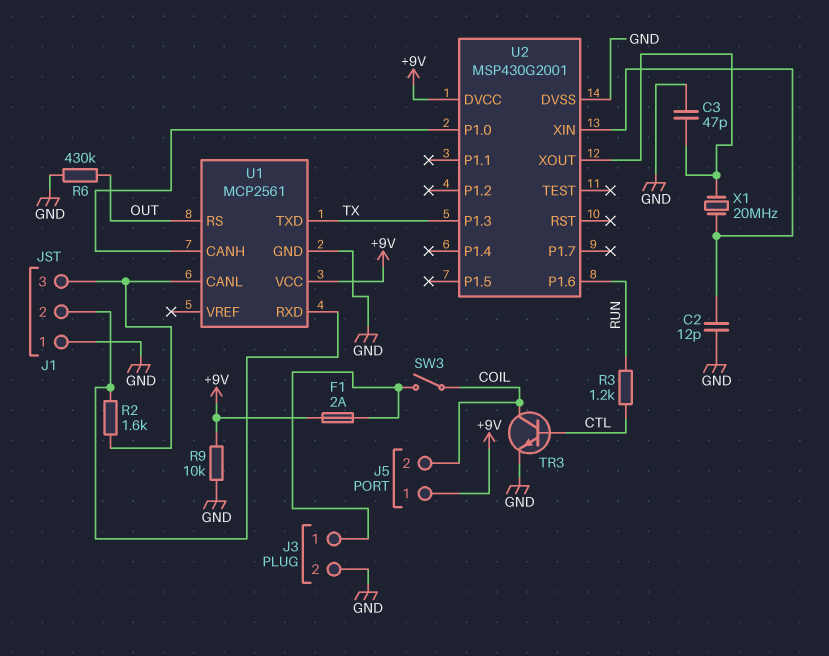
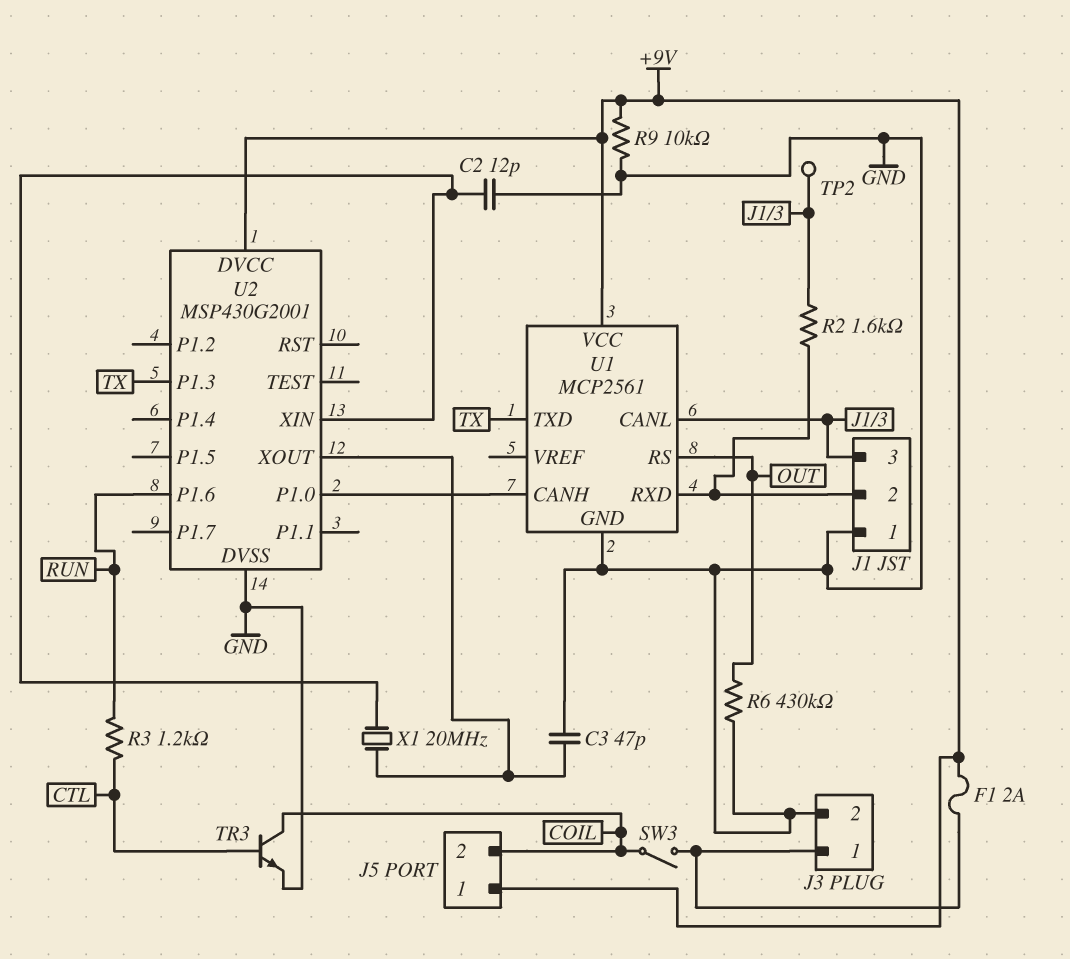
TP2: none -> test point (J1/3)

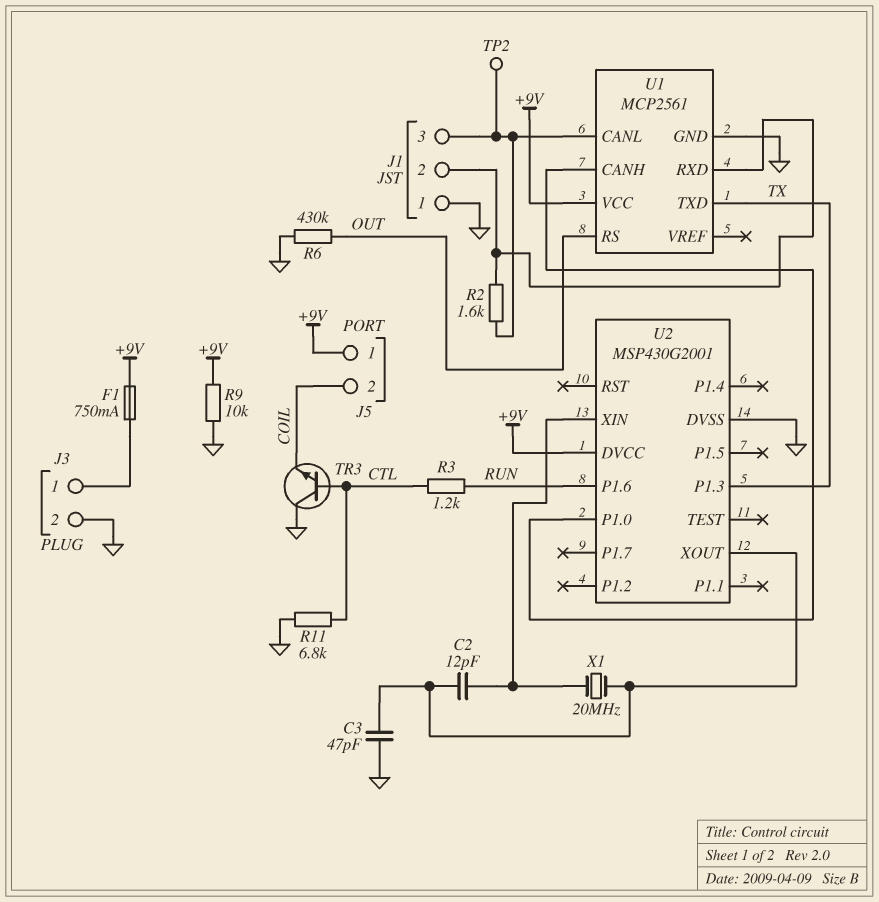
C2: 12pF (GND, U2/XIN) -> 12pF (U2/XIN, U2/XOUT)
F1: 2A (+9V, J3/1) -> 750mA (+9V, J3/1)
R11: none -> 6.8k (CTL, GND)
SW3: switch (COIL, J3/1) -> none
TR3: NPN (B CTL, C COIL, E GND) -> NPN (B CTL, C GND, E COIL)

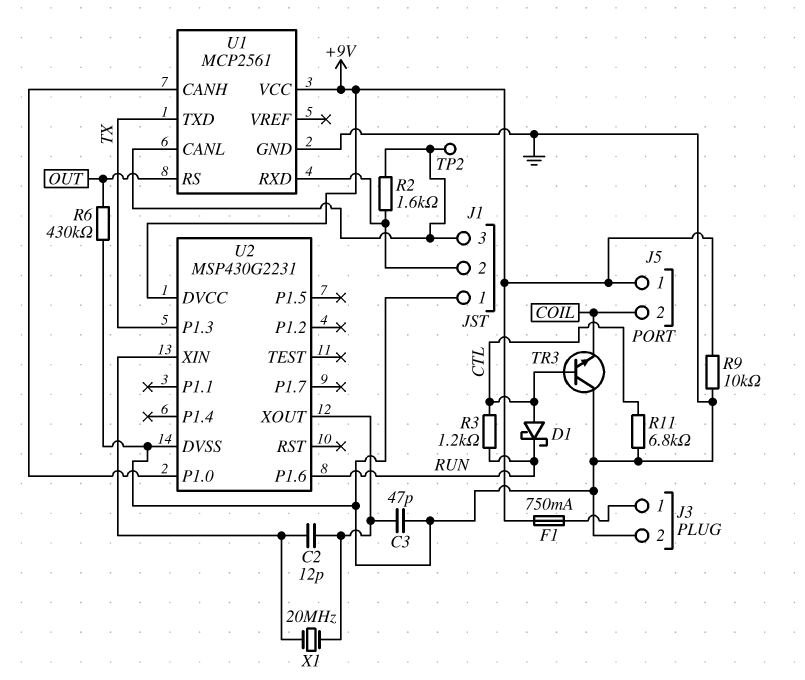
D1: none -> schottky (A CTL, K RUN)
U2: MSP430G2001 -> MSP430G2231

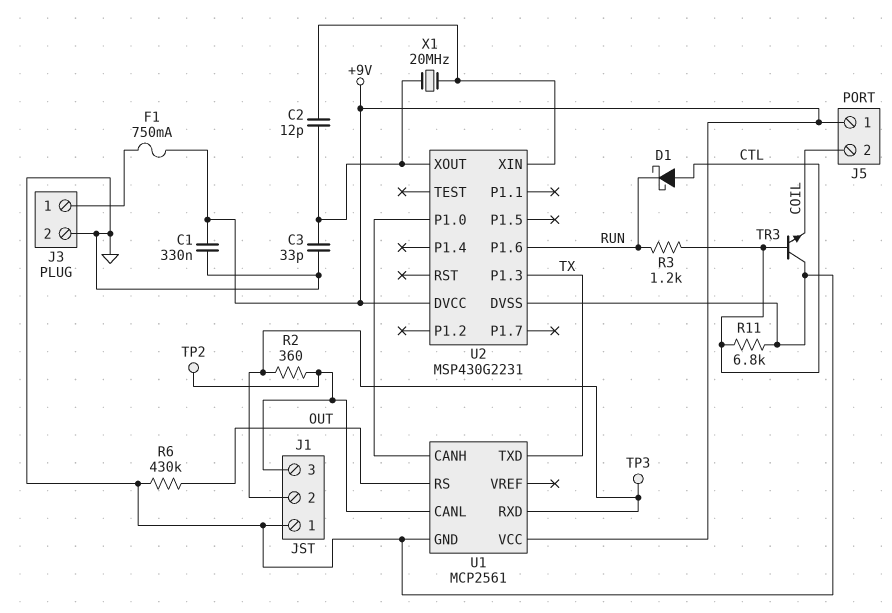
C1: none -> 330nF (+9V, GND)
C3: 47pF (GND, U2/XOUT) -> 33pF (GND, U2/XOUT)
R2: 1.6k (J1/2, J1/3) -> 360 (J1/2, J1/3)
R9: 10k (+9V, GND) -> none
TP3: none -> test point (J1/2)

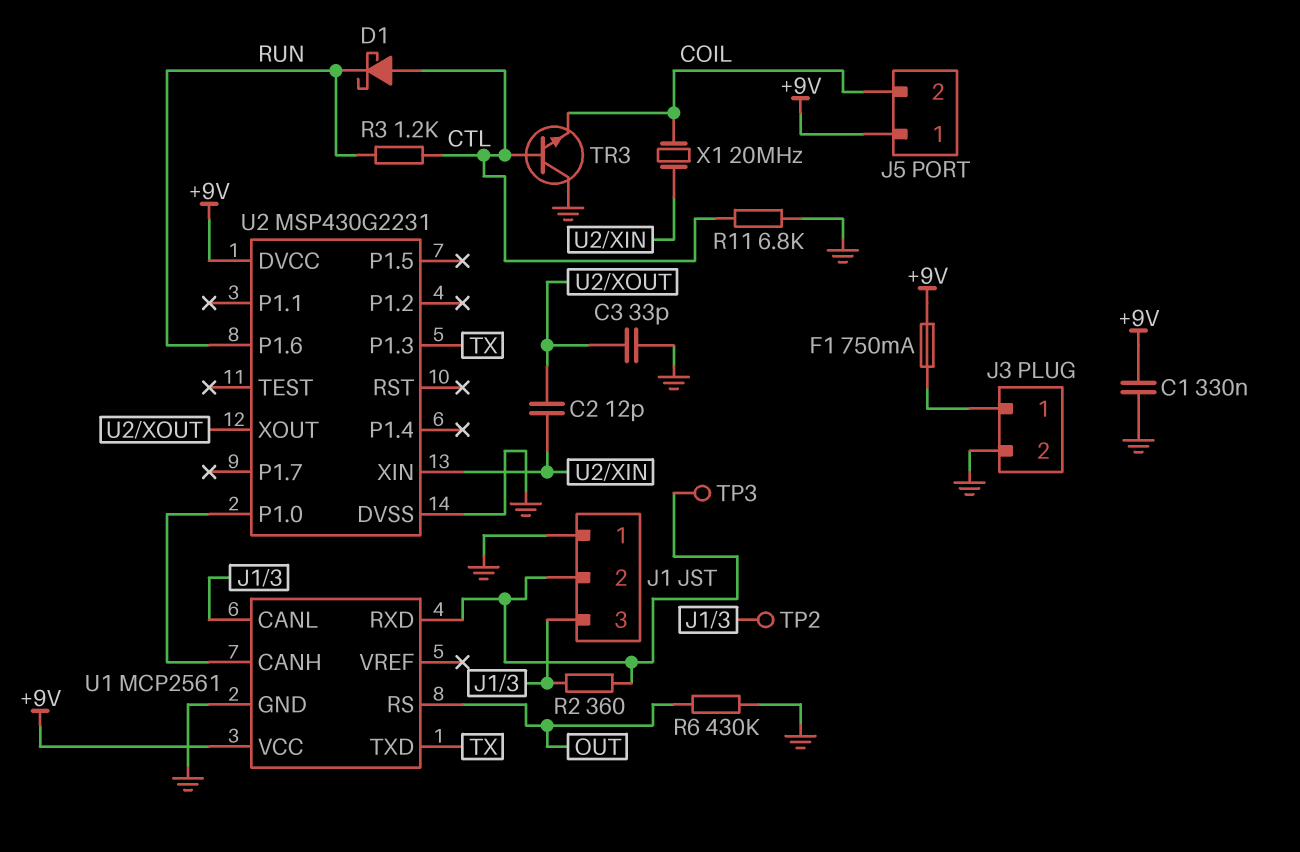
X1: 20MHz (U2/XIN, U2/XOUT) -> 20MHz (COIL, U2/XIN)

